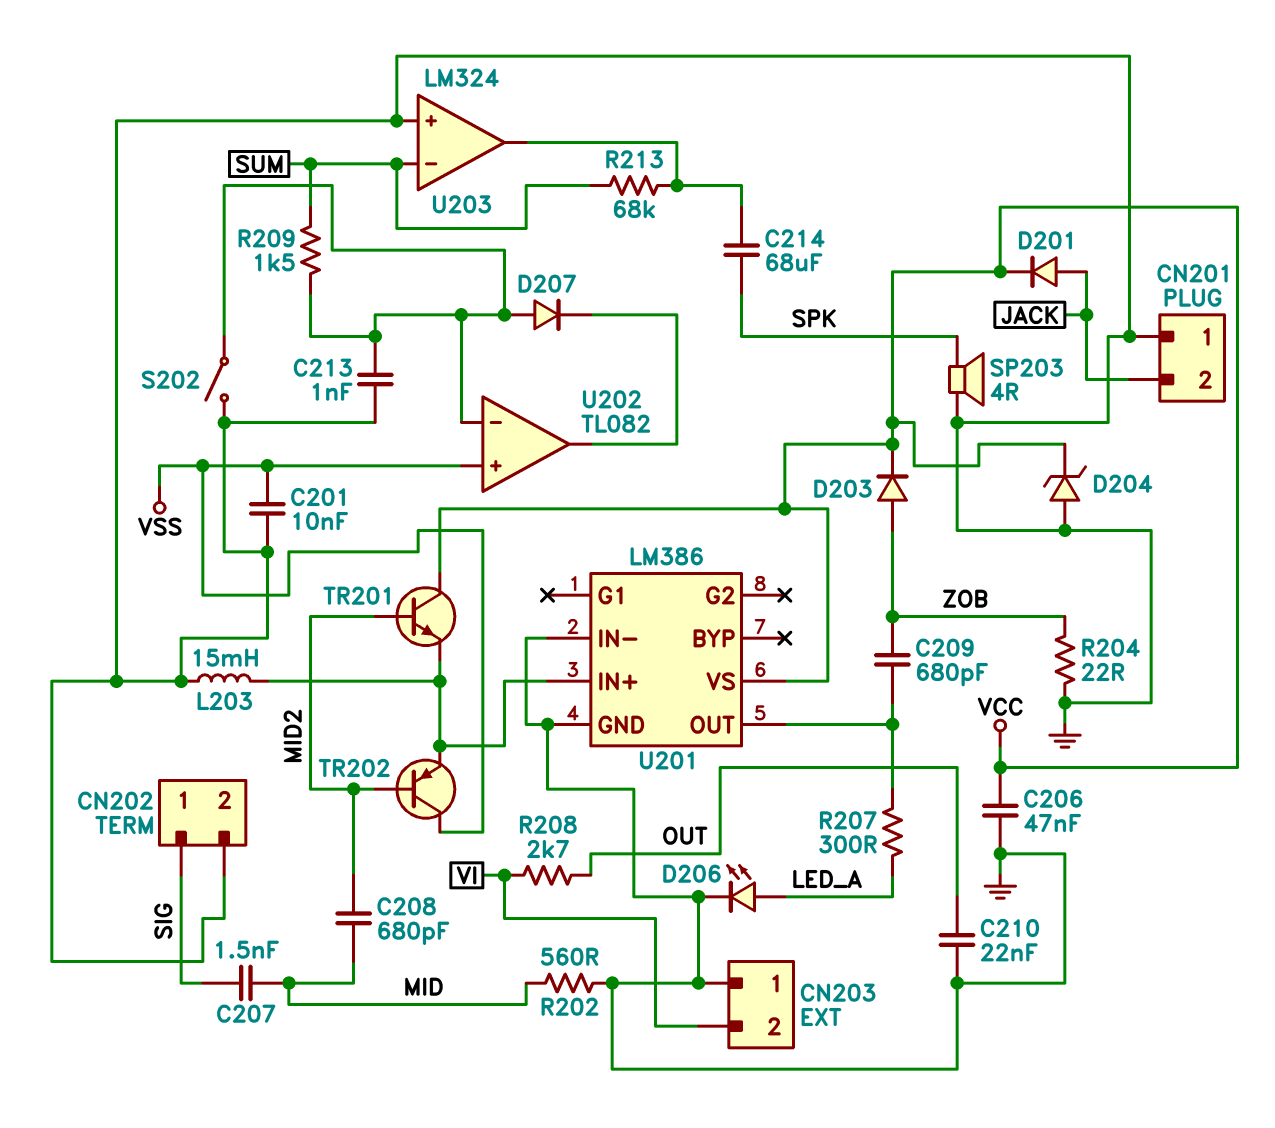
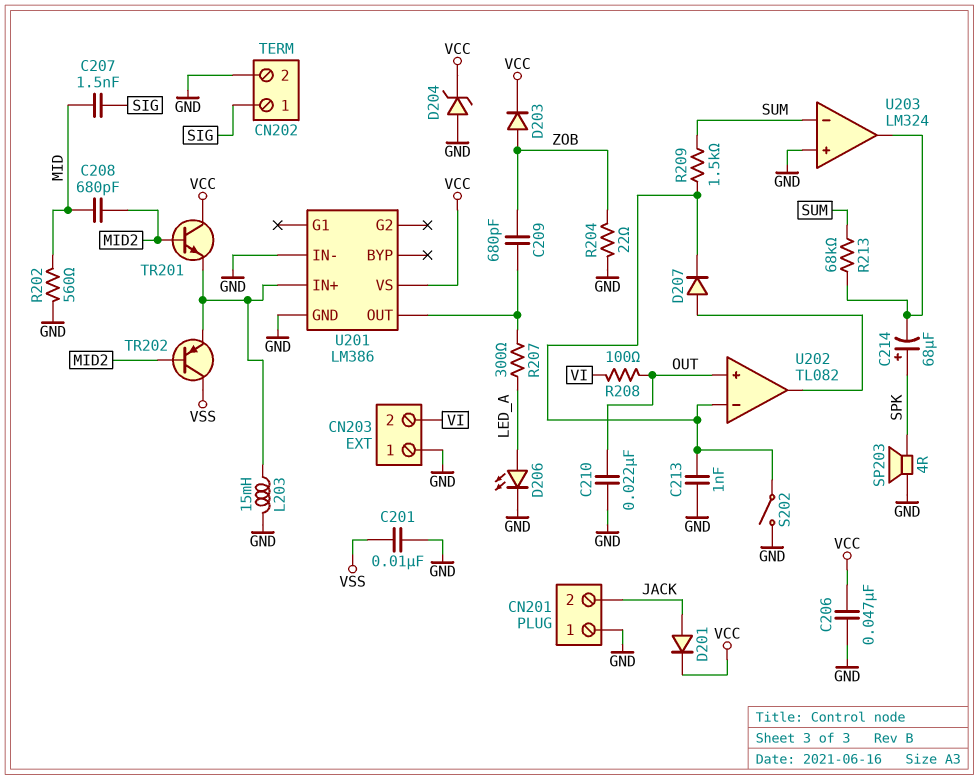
C214: 68uF (SPK, U203/out) -> 68uF (plus SPK, minus U203/out)
D207: diode (A U202/in-, K U202/out) -> diode (A U202/out, K U202/in-)
R208: 2.7k (OUT, VI) -> 100 (OUT, VI)
U202 pin in+: VSS -> OUT

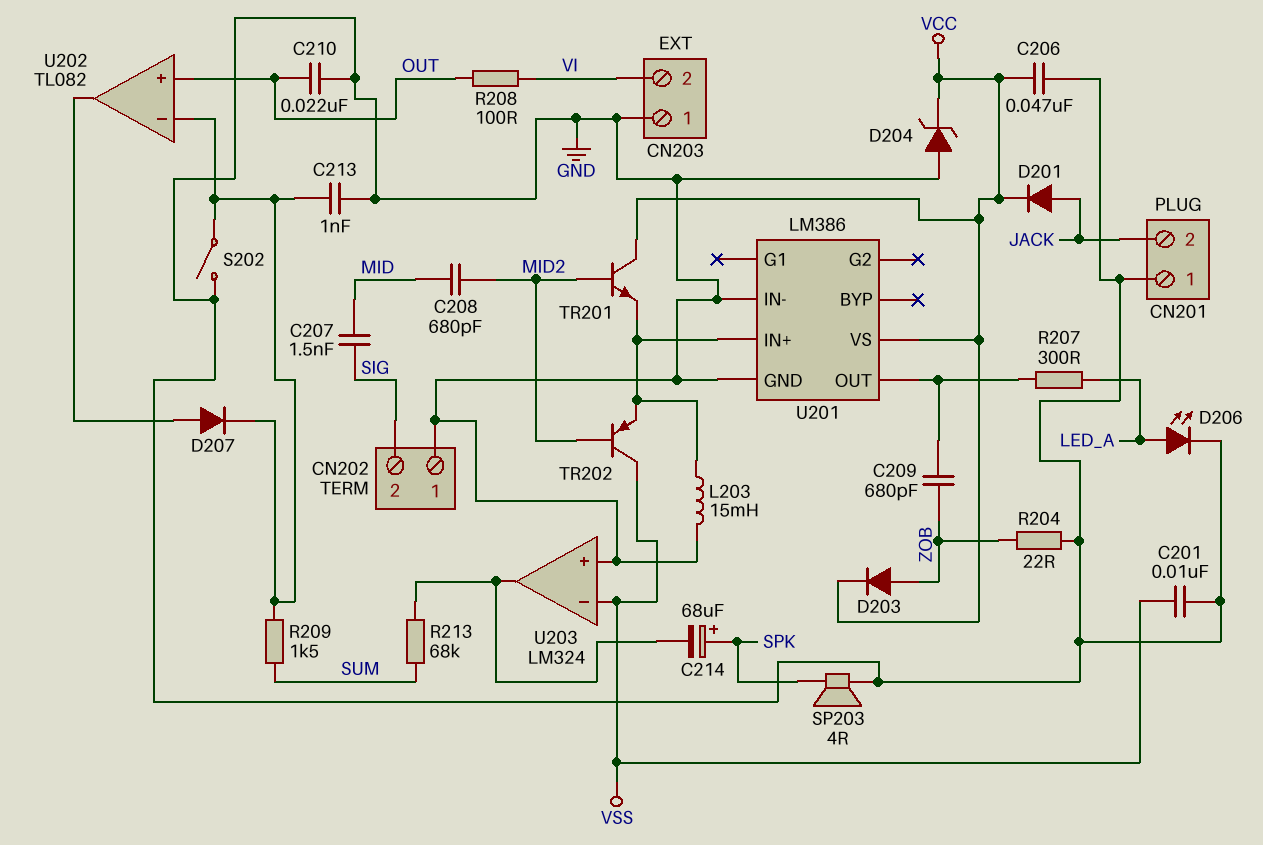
CN202 pin 1: SIG -> GND
CN202 pin 2: GND -> SIG
R202: 560 (GND, MID) -> none
U203 pin in-: SUM -> VSS

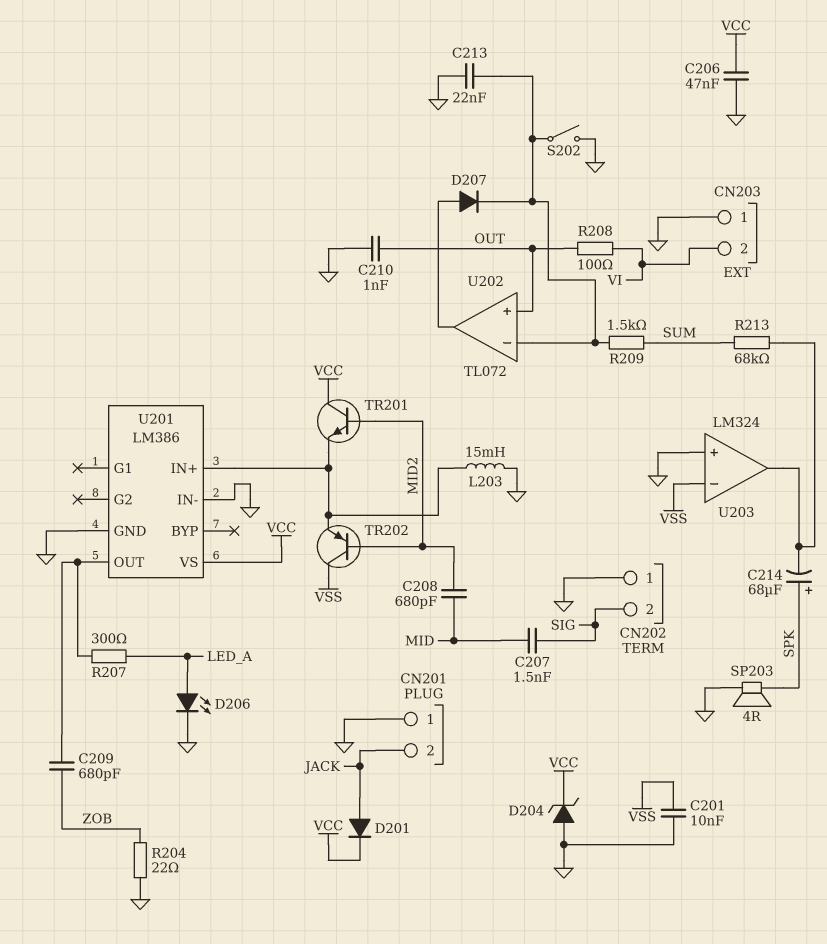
C210: 22nF (GND, OUT) -> 1nF (GND, OUT)
C213: 1nF (GND, U202/in-) -> 22nF (GND, U202/in-)
D203: diode (A ZOB, K VCC) -> none
U202: TL082 -> TL072

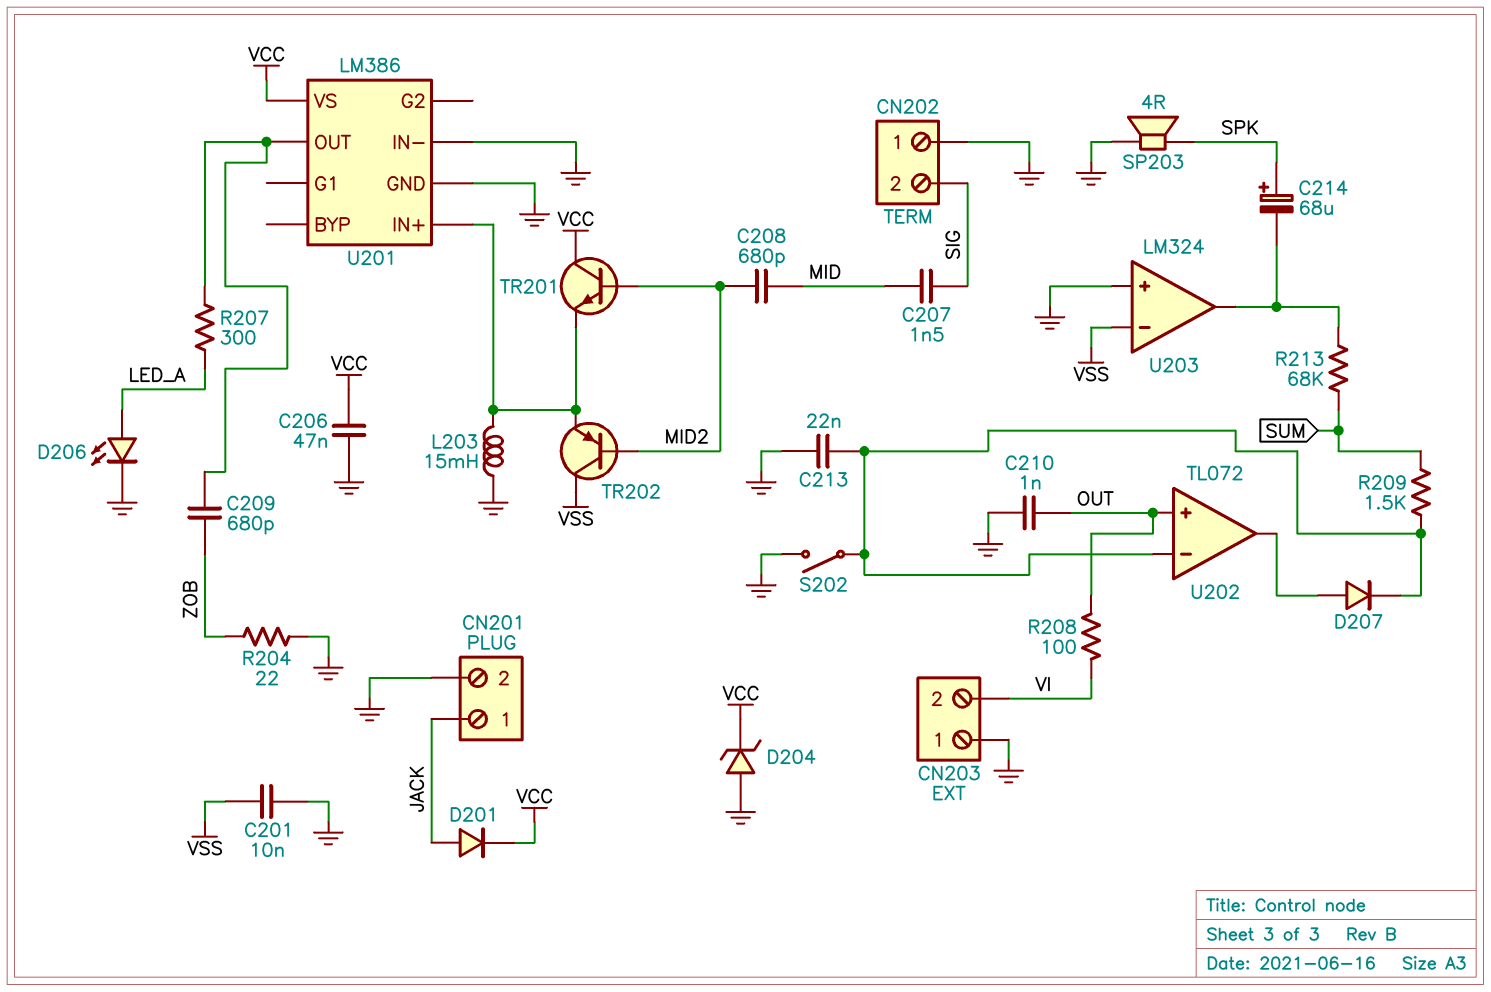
CN201 pin 1: GND -> JACK
CN201 pin 2: JACK -> GND

